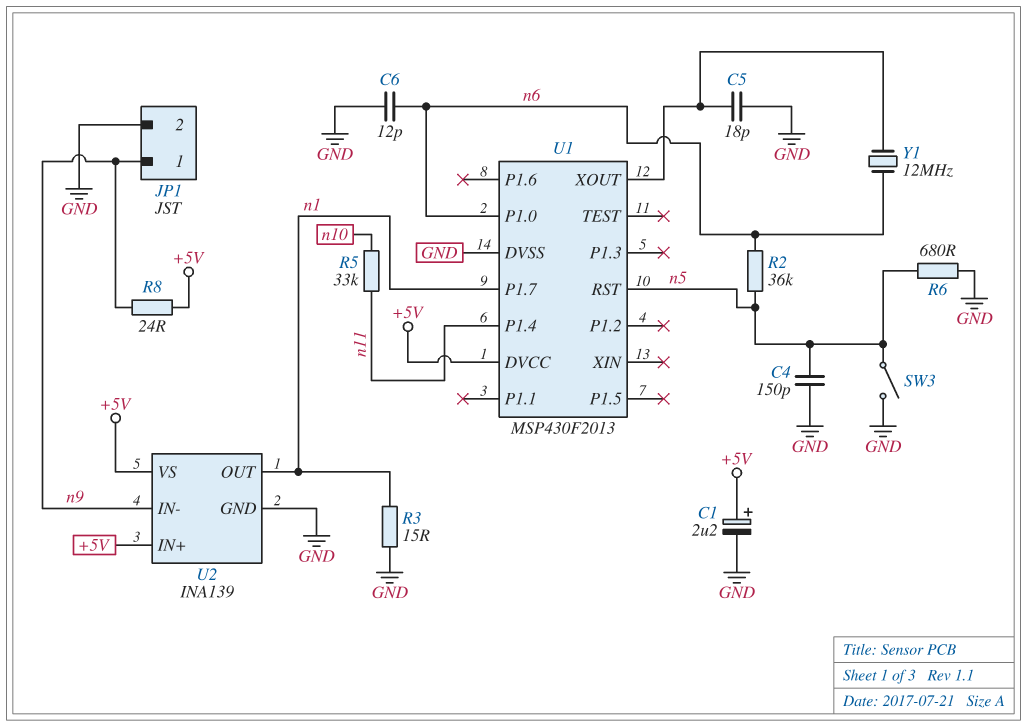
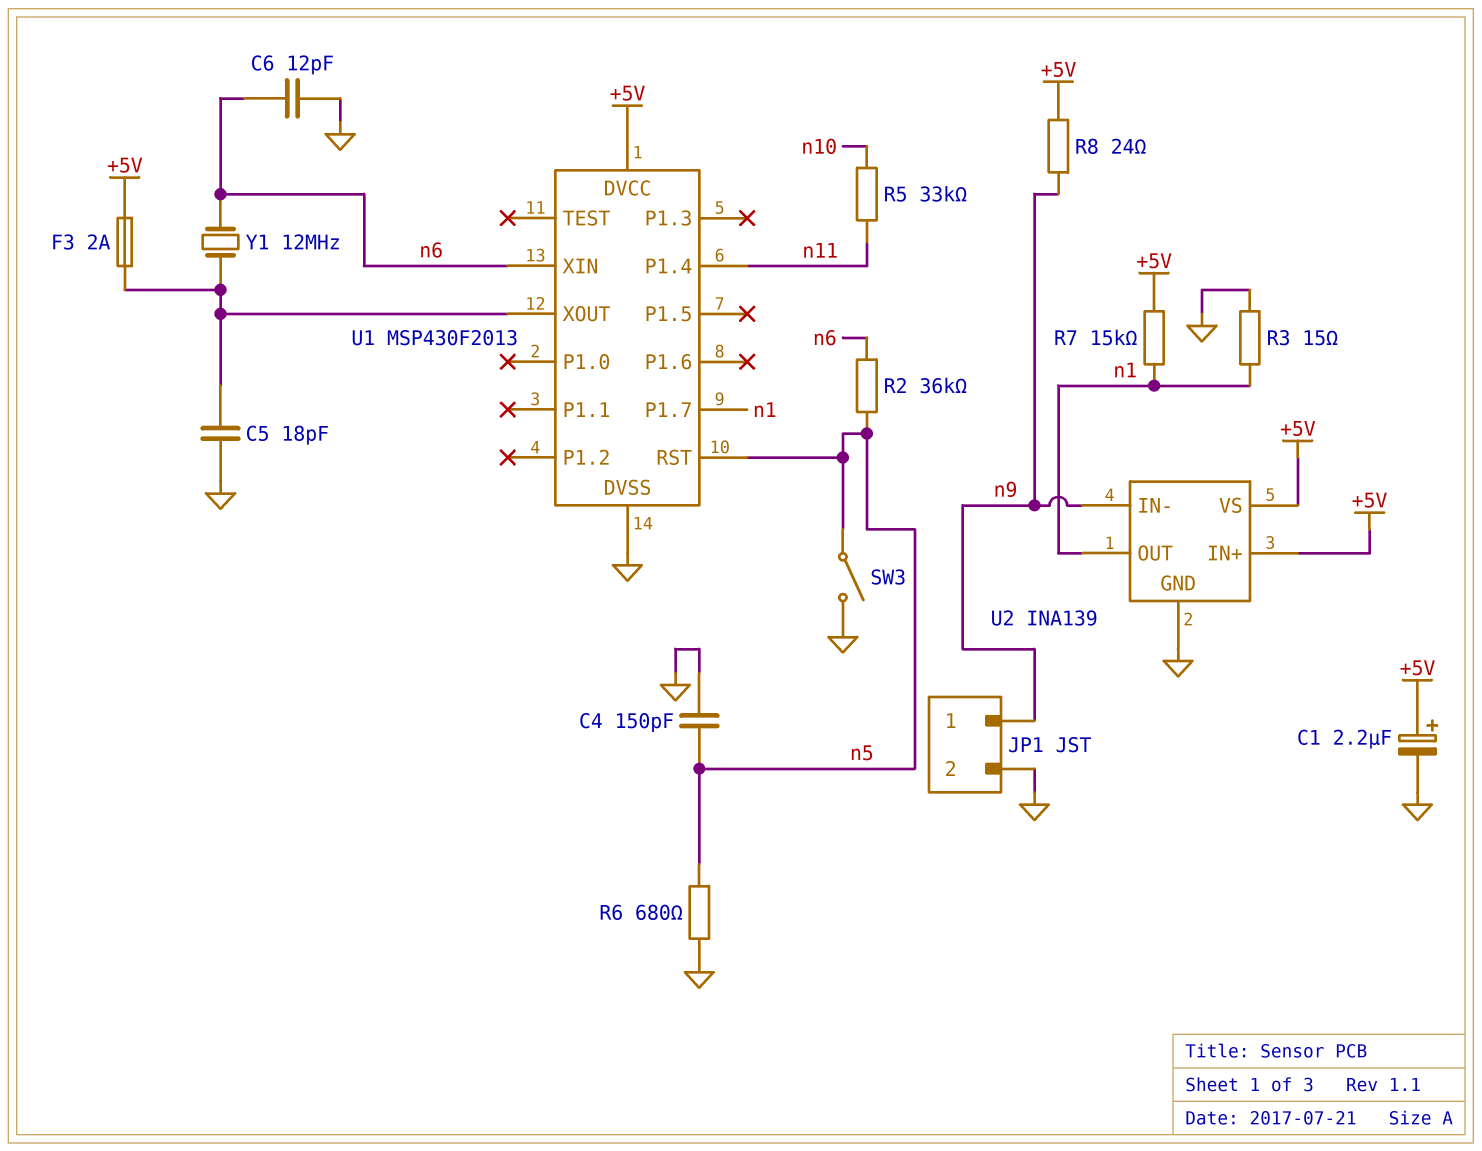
F3: none -> 2A (+5V, U1/XOUT)
R7: none -> 15k (+5V, n1)
U1 pin P1.0: n6 -> none
U1 pin XIN: none -> n6

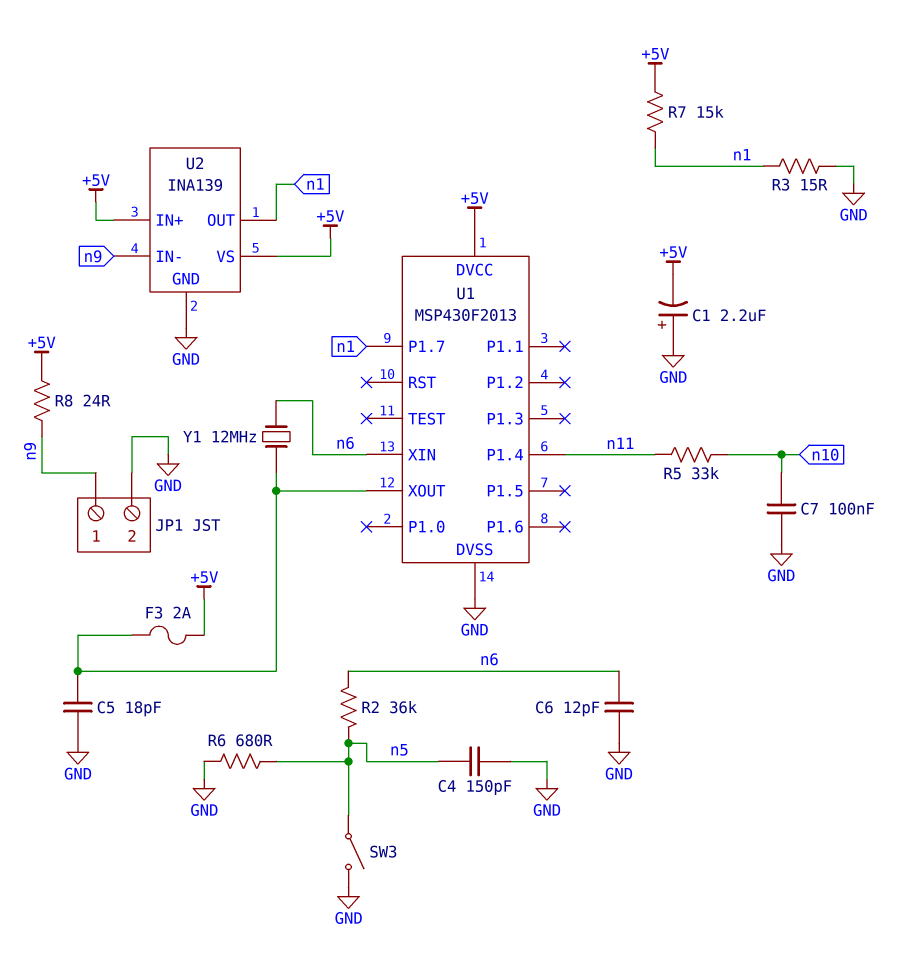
C1: 2.2uF (plus +5V, minus GND) -> 2.2uF (plus GND, minus +5V)
C7: none -> 100nF (GND, n10)
U1 pin RST: n5 -> none

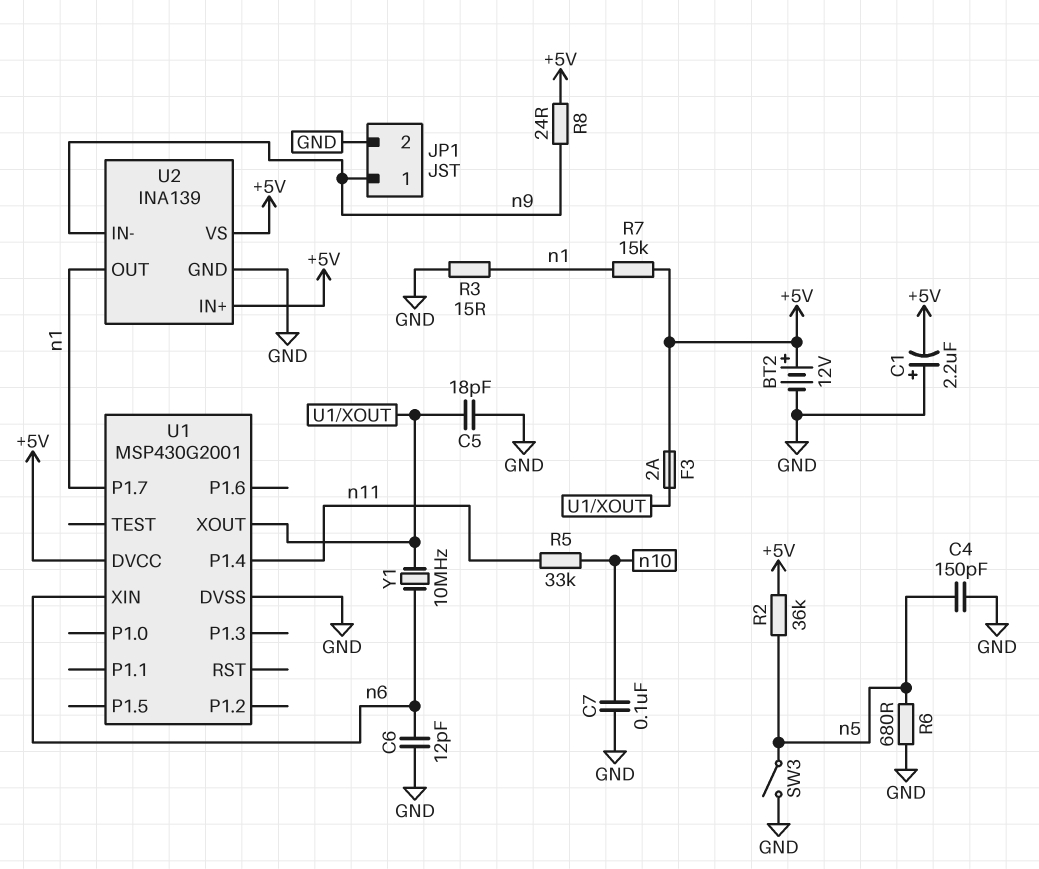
BT2: none -> 12V (plus +5V, minus GND)
R2: 36k (n5, n6) -> 36k (+5V, n5)
U1: MSP430F2013 -> MSP430G2001
Y1: 12MHz (U1/XOUT, n6) -> 10MHz (U1/XOUT, n6)

